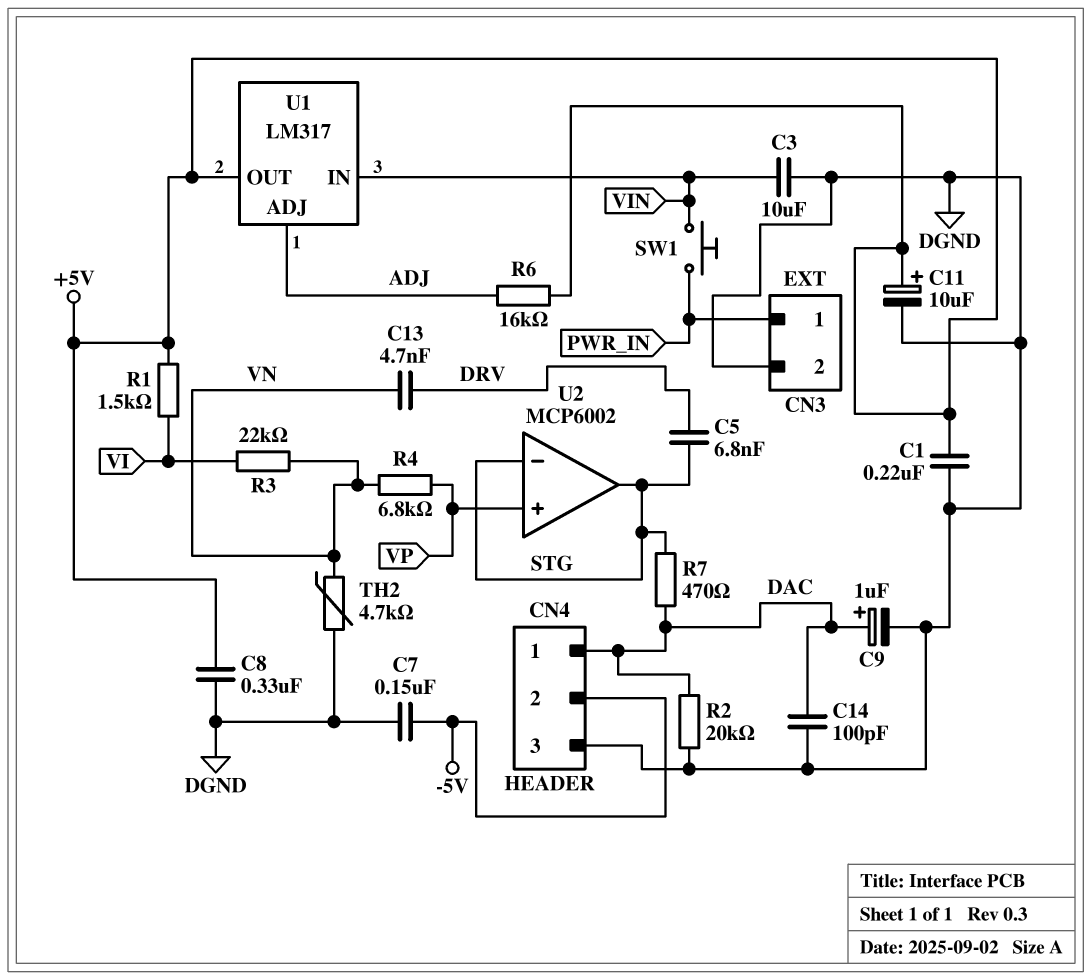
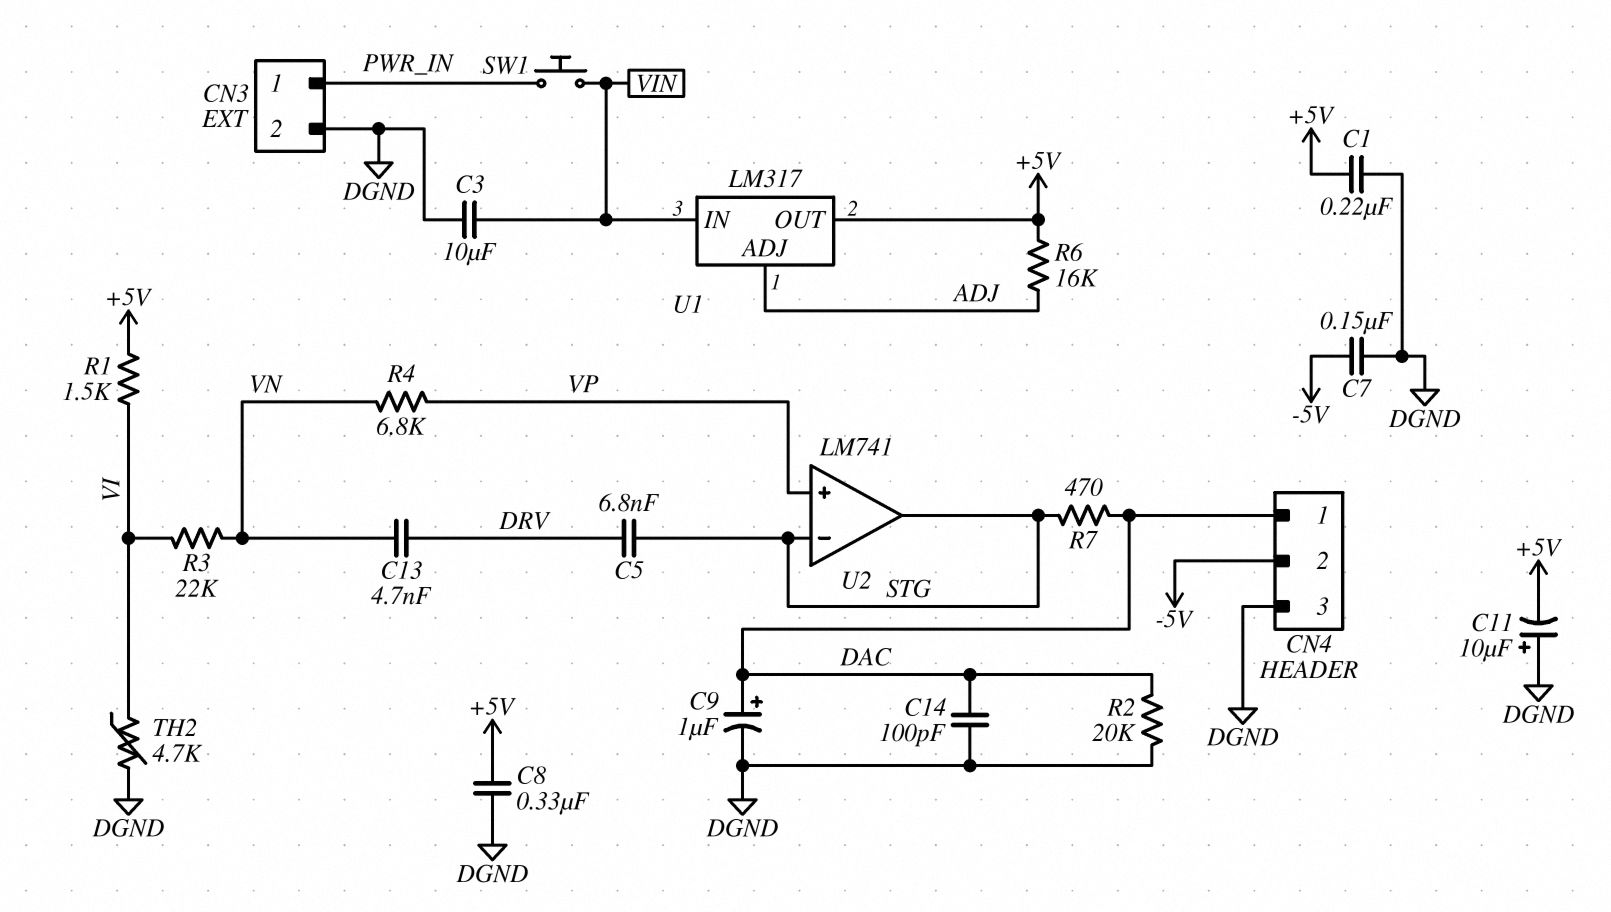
C11: 10uF (plus +5V, minus DGND) -> 10uF (plus DGND, minus +5V)
TH2: 4.7k (DGND, VN) -> 4.7k (DGND, VI)
U2: MCP6002 -> LM741

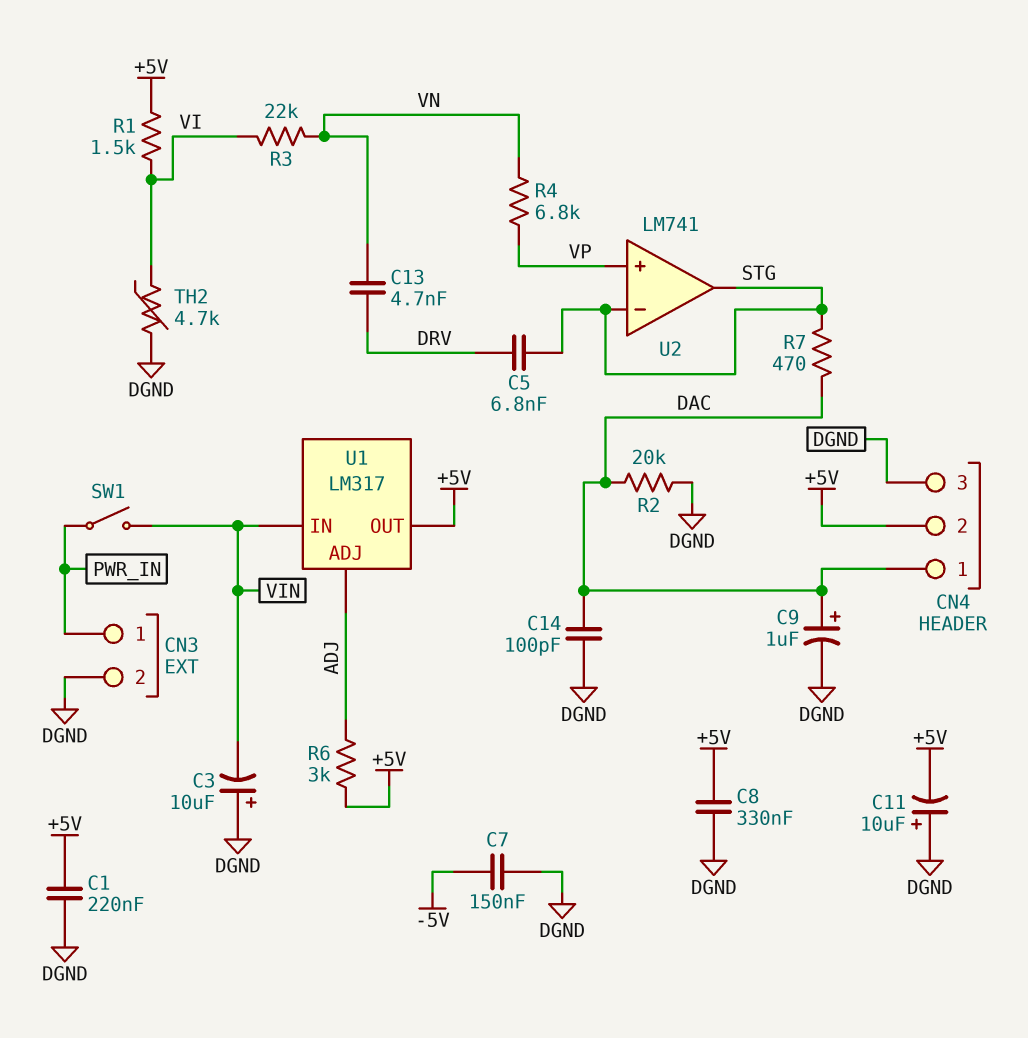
C3: 10uF (DGND, VIN) -> 10uF (plus DGND, minus VIN)
CN4 pin 2: -5V -> +5V
R6: 16k (+5V, ADJ) -> 3k (+5V, ADJ)
SW1: button (PWR_IN, VIN) -> switch (PWR_IN, VIN)

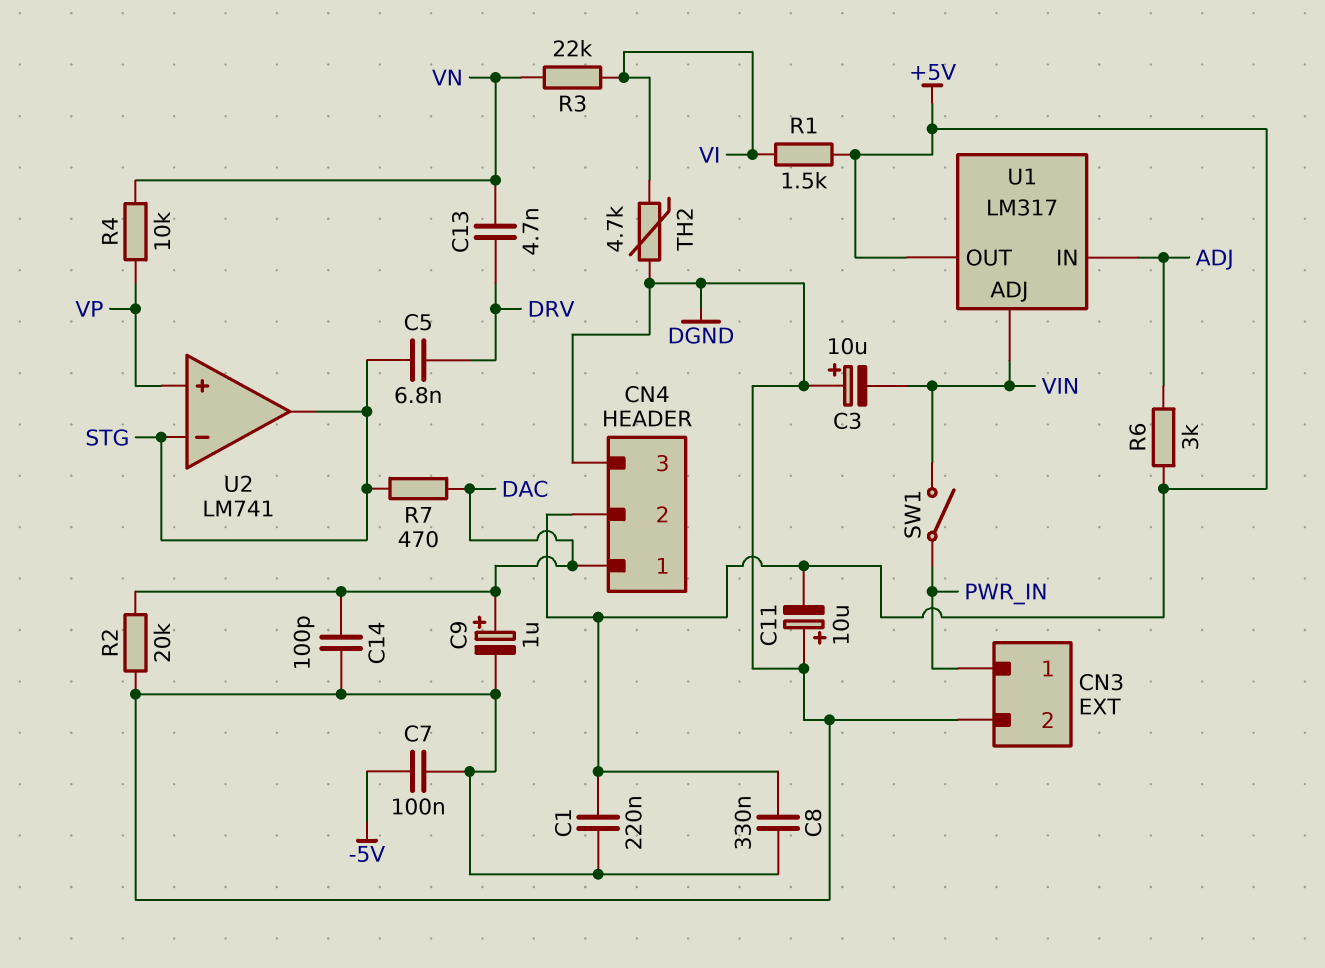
C7: 150nF (-5V, DGND) -> 100nF (-5V, DGND)
R4: 6.8k (VN, VP) -> 10k (VN, VP)
U1 pin ADJ: ADJ -> VIN
U1 pin IN: VIN -> ADJ

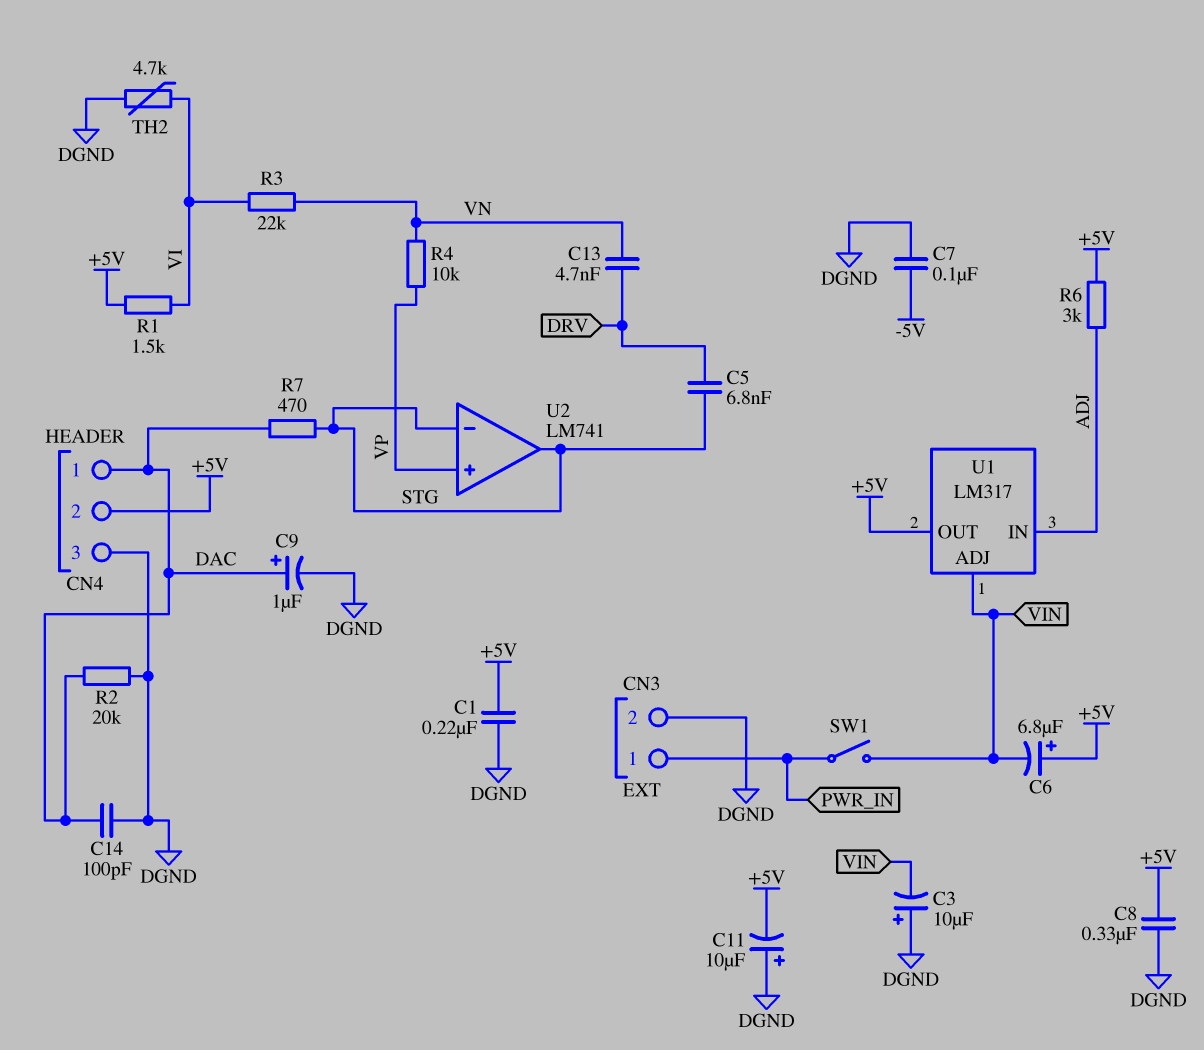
C6: none -> 6.8uF (plus +5V, minus VIN)

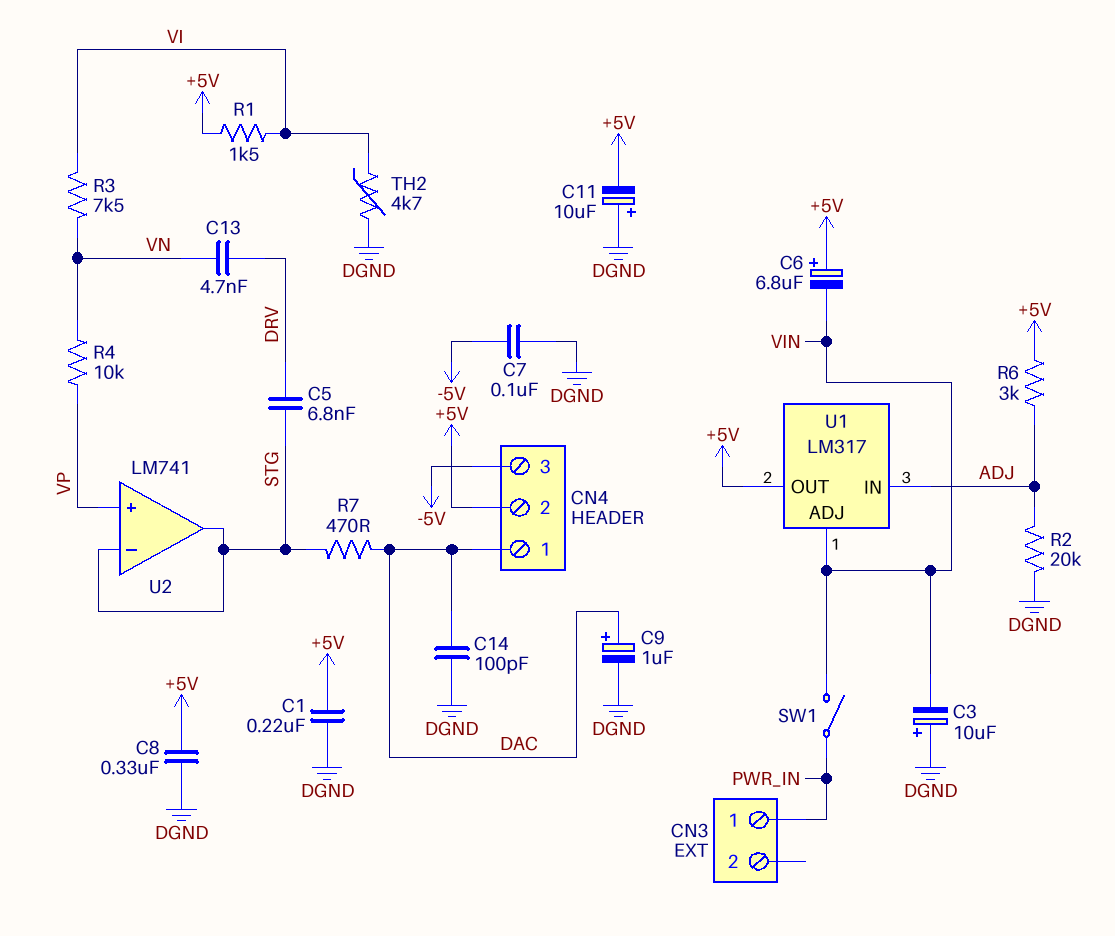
CN3 pin 2: DGND -> none
CN4 pin 3: DGND -> -5V
R2: 20k (DAC, DGND) -> 20k (ADJ, DGND)
R3: 22k (VI, VN) -> 7.5k (VI, VN)

